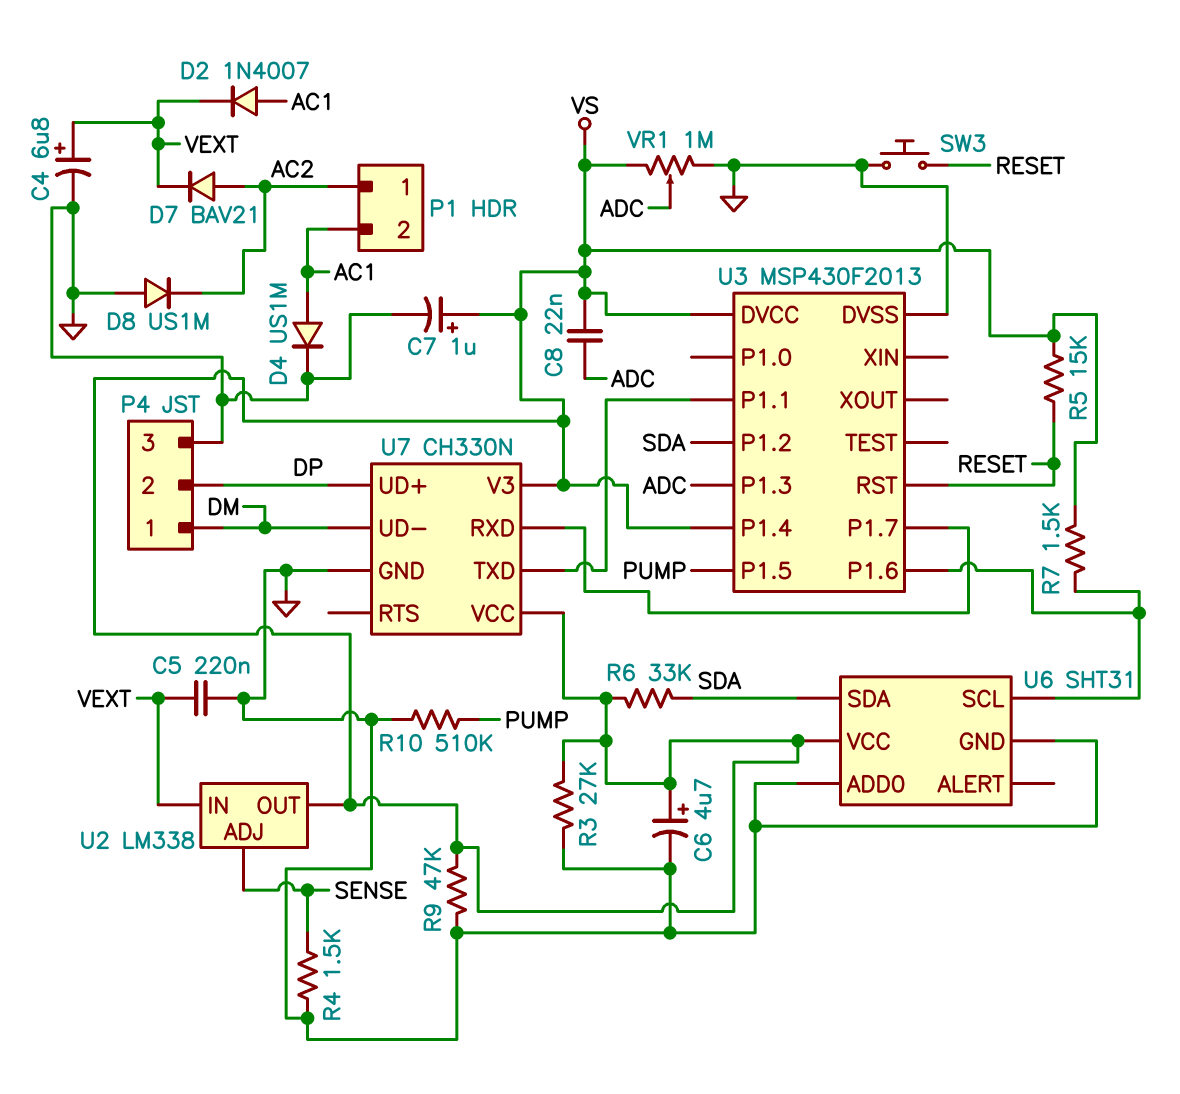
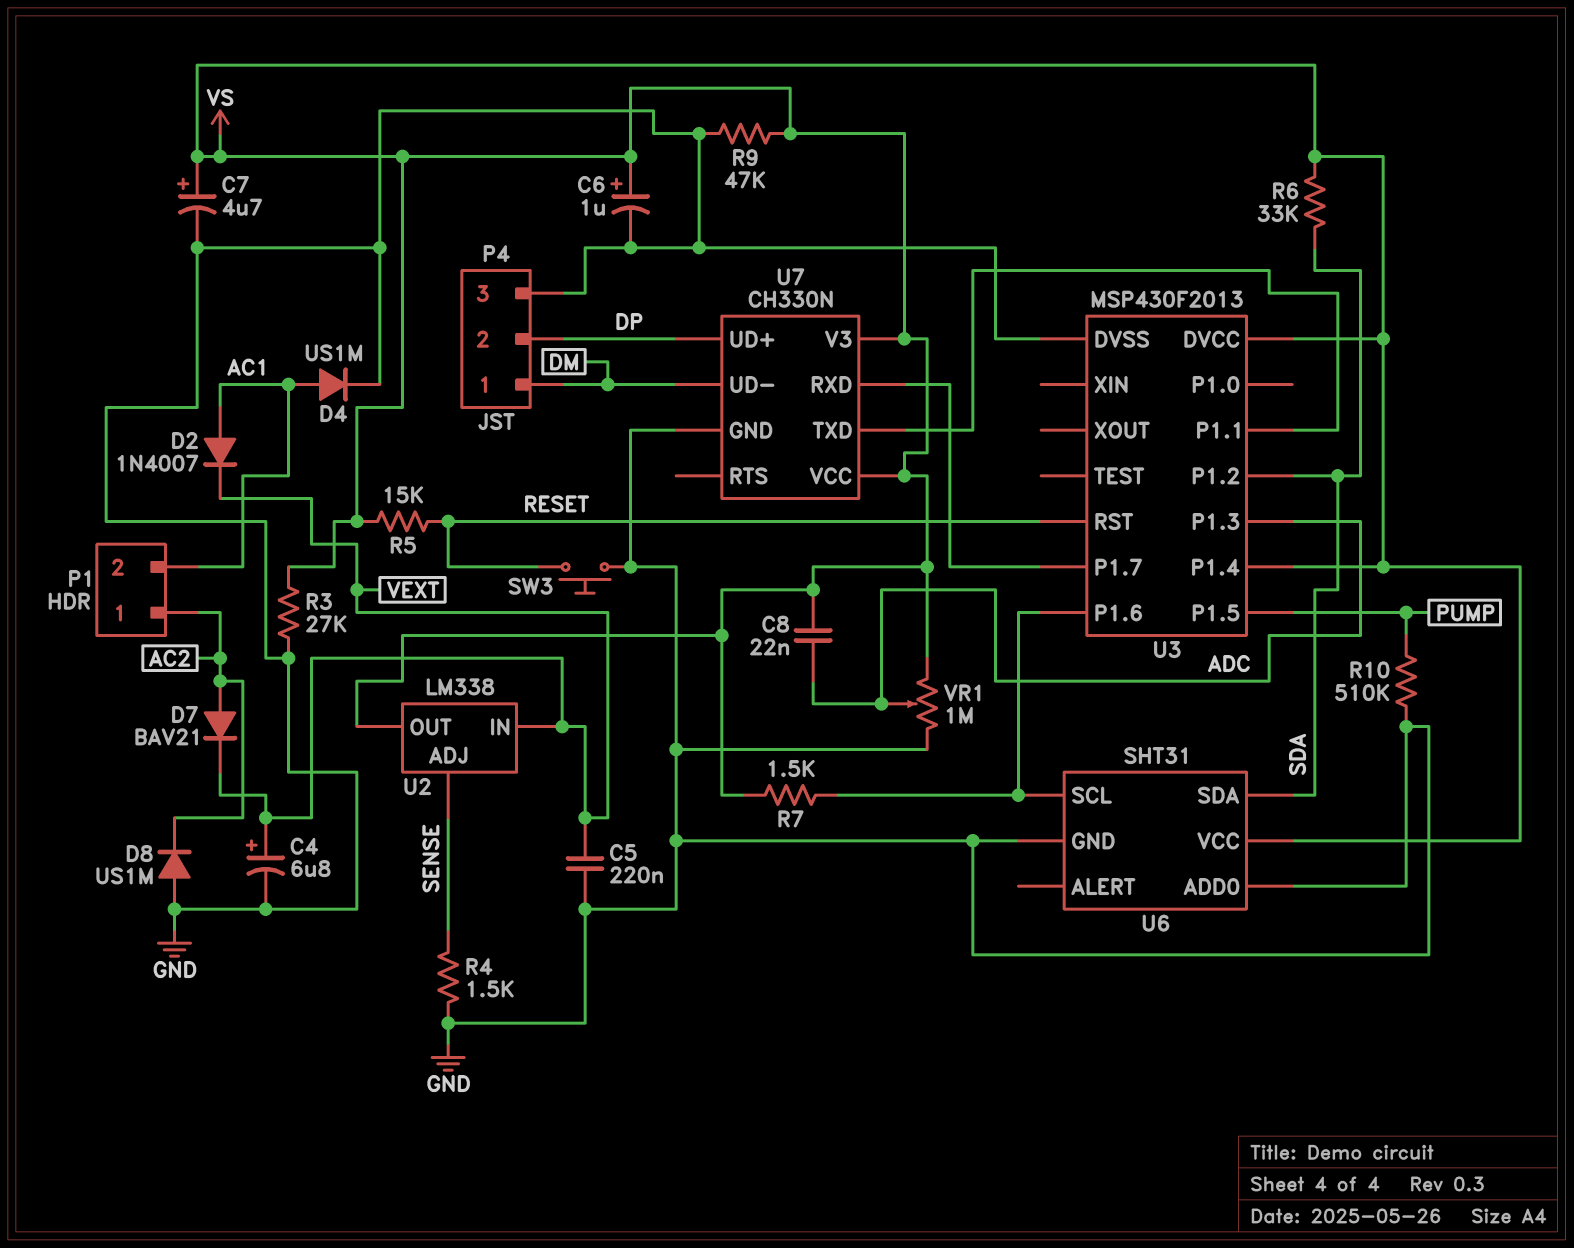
C6: 4.7uF (plus VS, minus GND) -> 1uF (plus VS, minus GND)
C7: 1uF (plus VS, minus GND) -> 4.7uF (plus VS, minus GND)

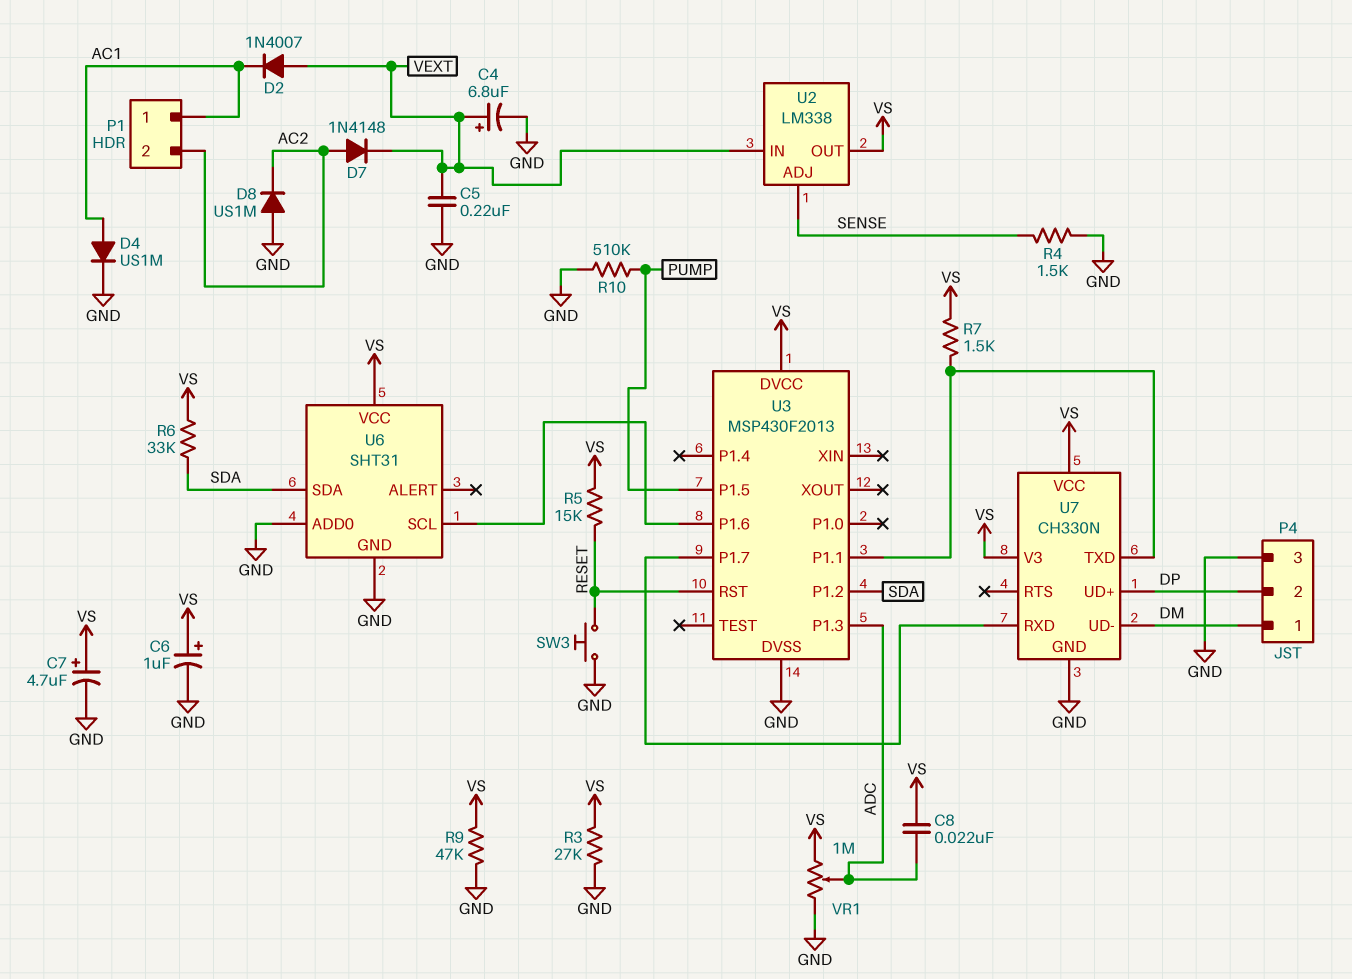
D2: diode 1N4007 (A AC1, K VEXT) -> diode 1N4007 (A VEXT, K AC1)
D7: diode BAV21 (A AC2, K VEXT) -> diode 1N4148 (A AC2, K VEXT)
P1 pin 1: AC2 -> AC1
P1 pin 2: AC1 -> AC2
R7: 1.5k (U3/P1.6, VS) -> 1.5k (U3/P1.1, VS)
U3 pin P1.4: VS -> none

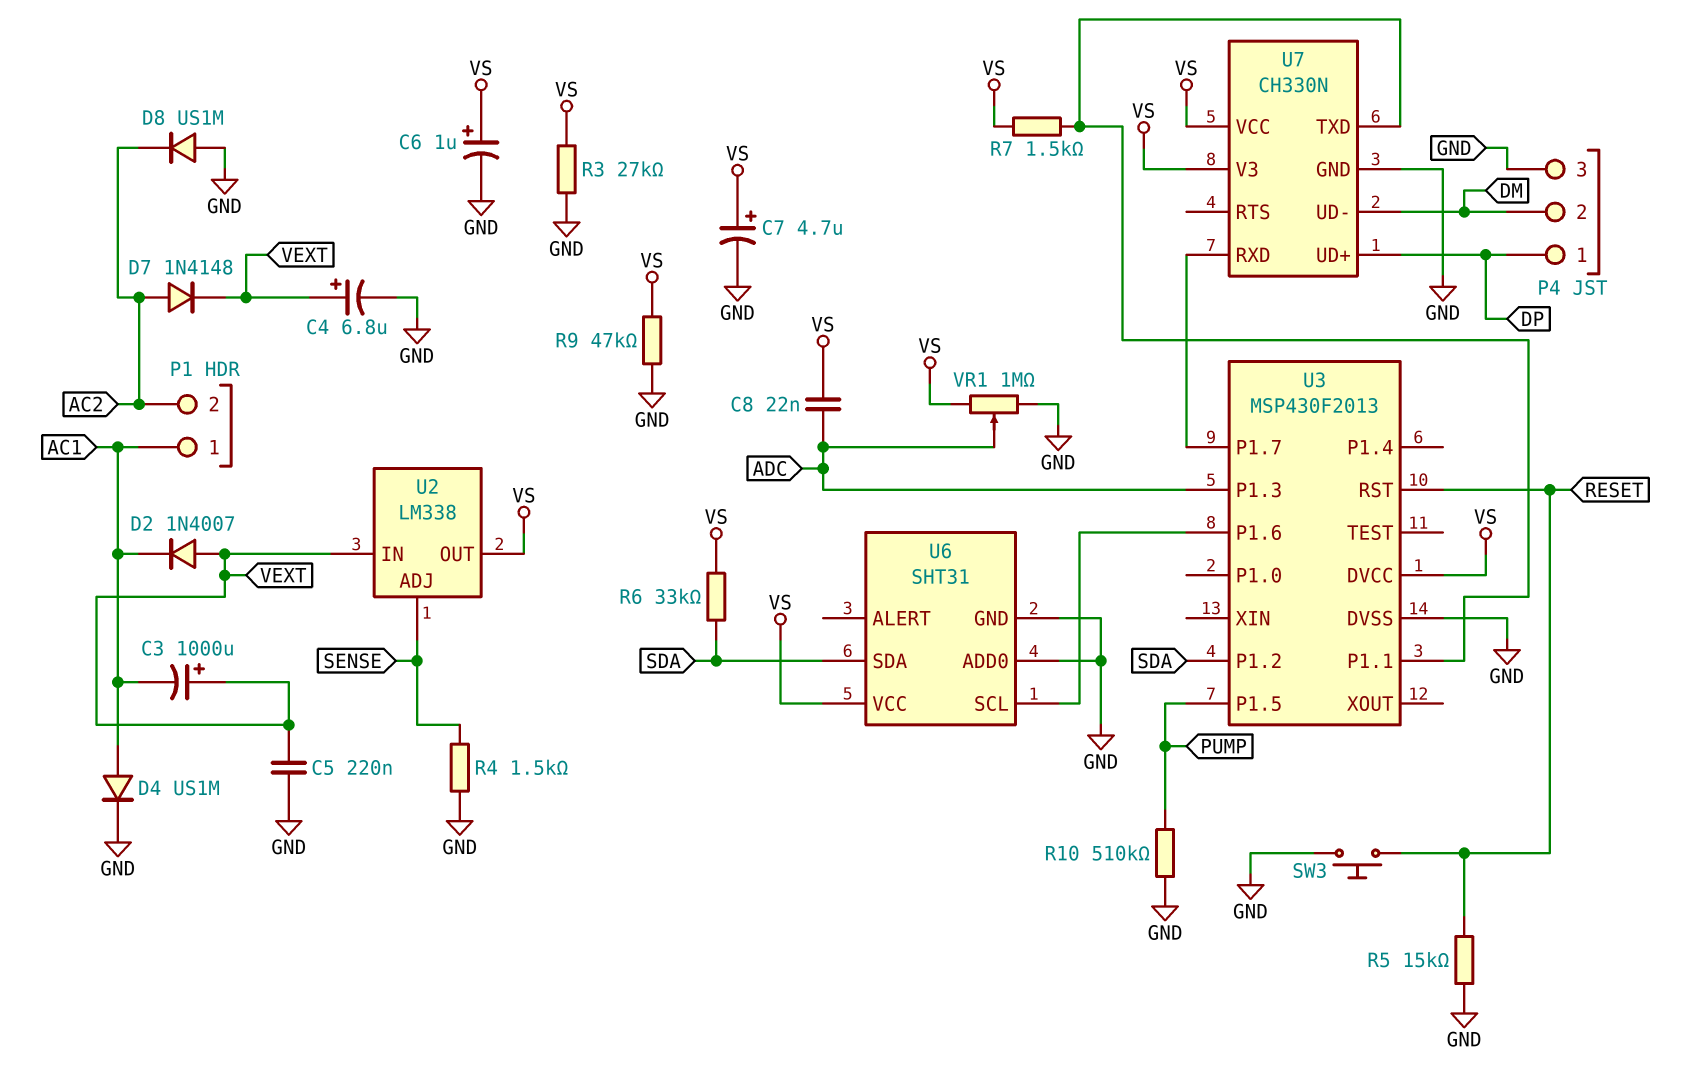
C3: none -> 1000uF (plus VEXT, minus AC1)
P4 pin 1: DM -> DP
P4 pin 2: DP -> DM
R5: 15k (RESET, VS) -> 15k (GND, RESET)

